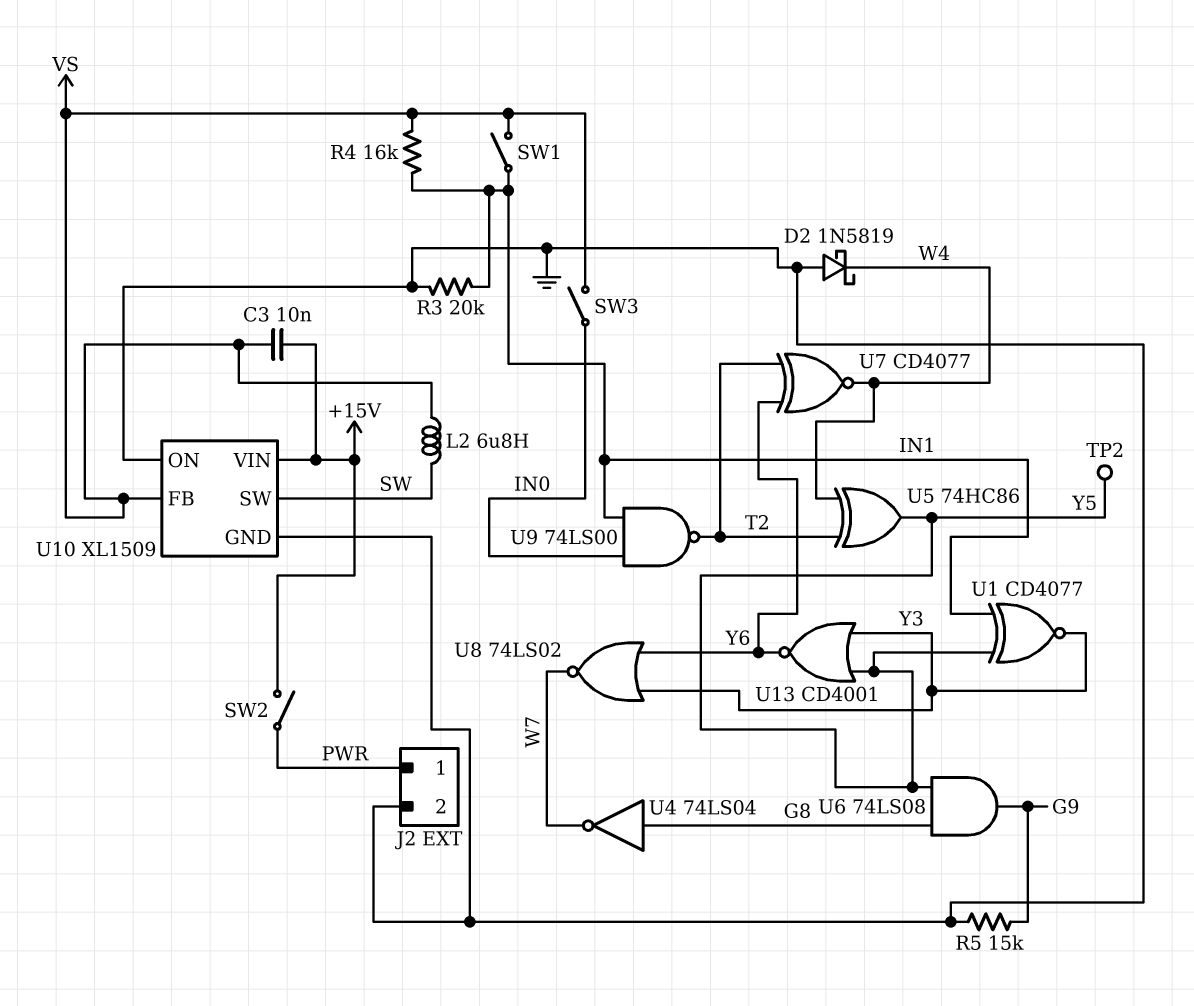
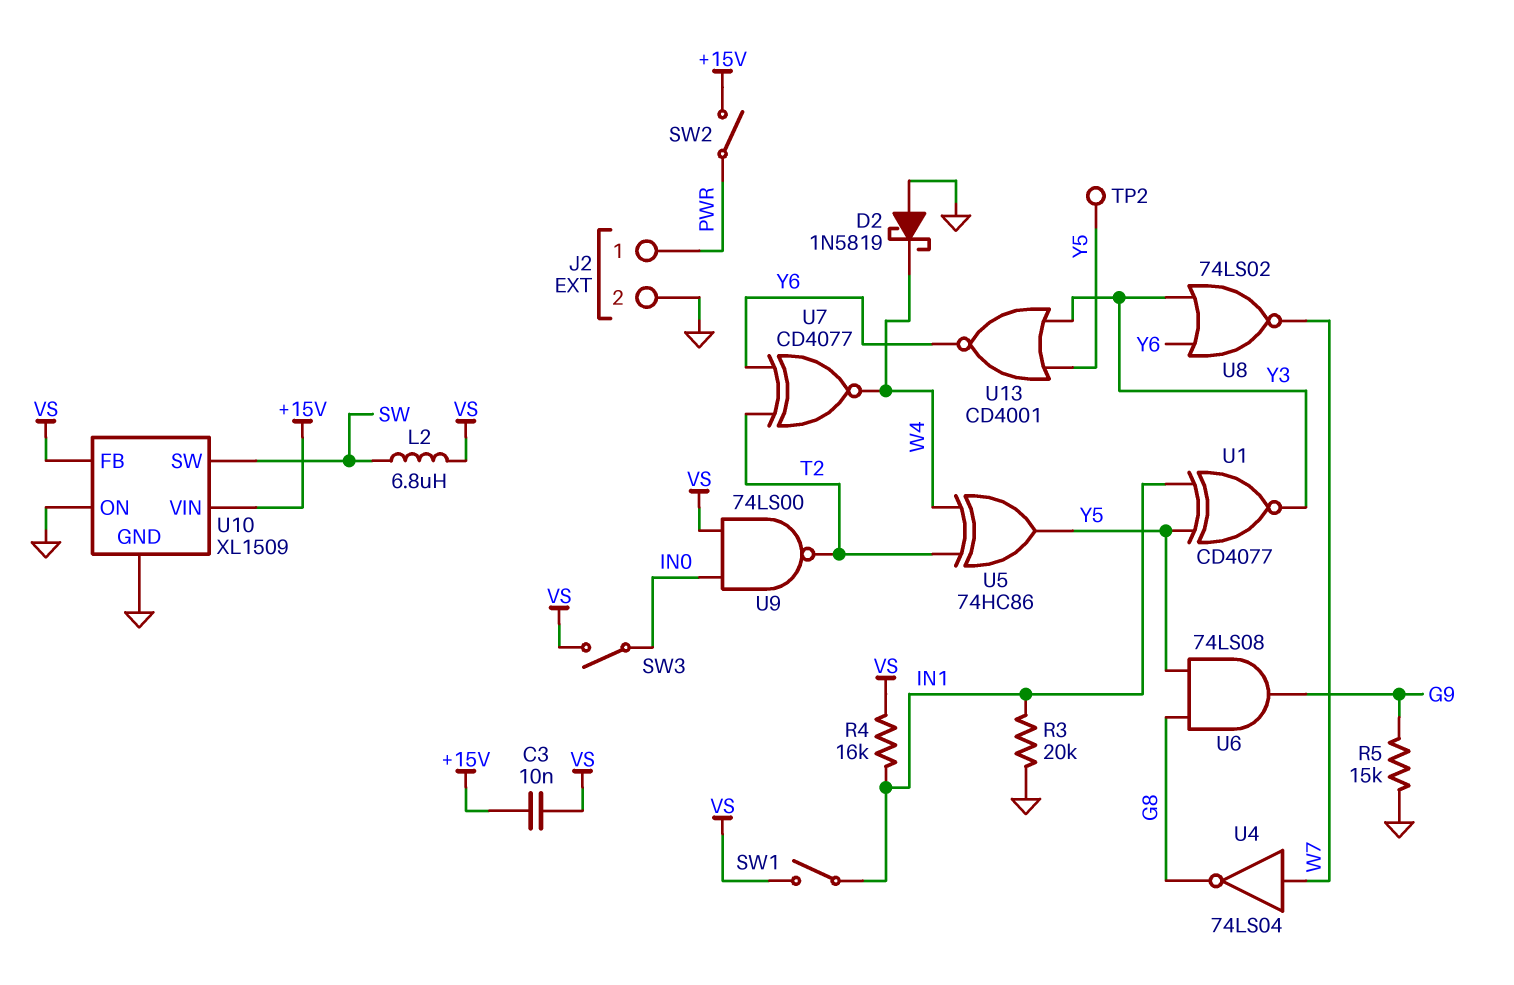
U4: NOT 74LS04 (in G8, out W7) -> NOT 74LS04 (in W7, out G8)
U9: NAND 74LS00 (in IN0, in IN1, out T2) -> NAND 74LS00 (in IN0, in VS, out T2)

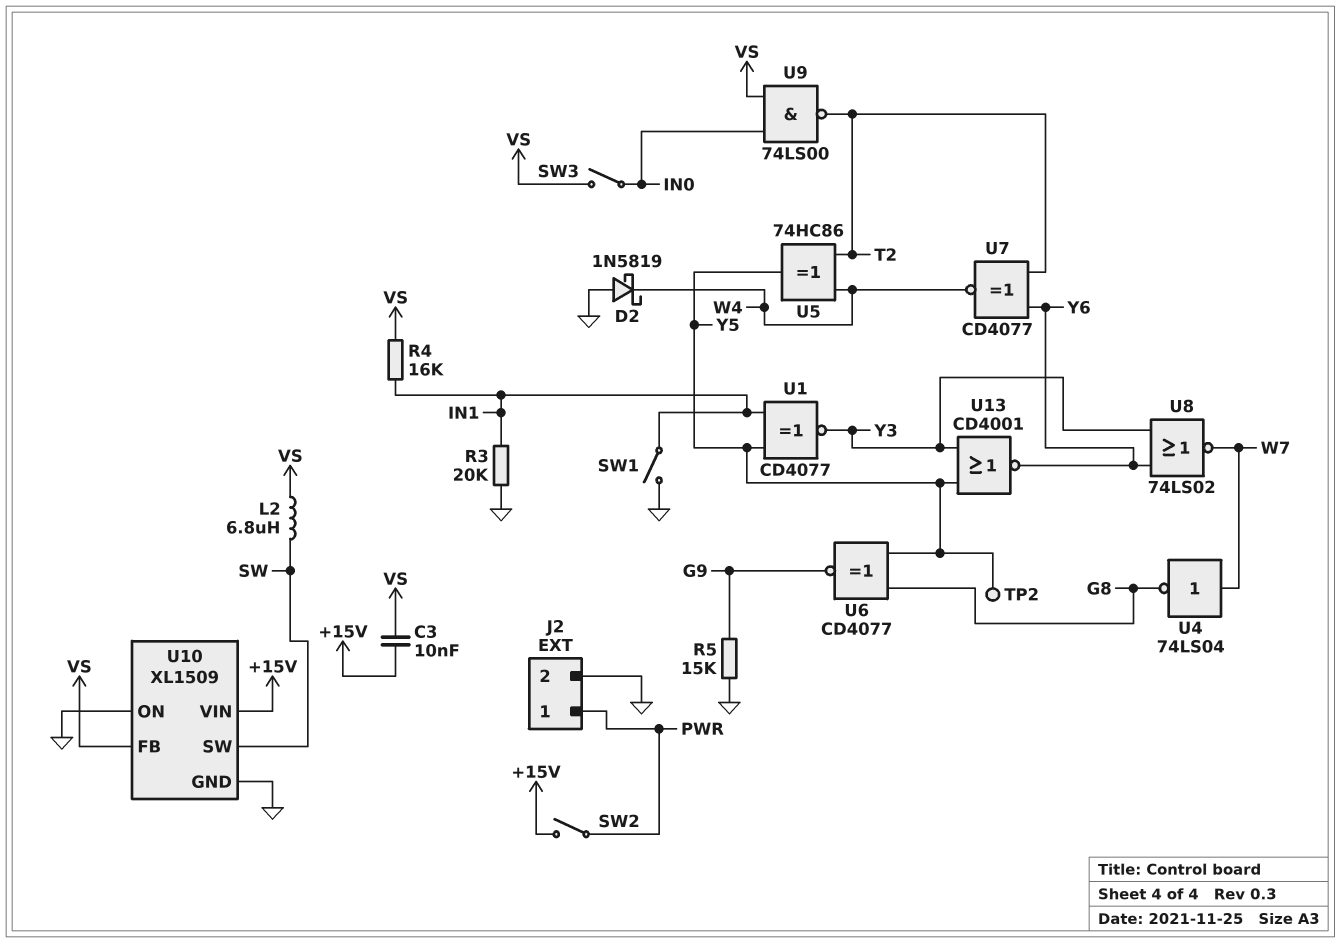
SW1: switch (IN1, VS) -> switch (GND, IN1)
U6: AND 74LS08 (in G8, in Y5, out G9) -> XNOR CD4077 (in G8, in Y5, out G9)

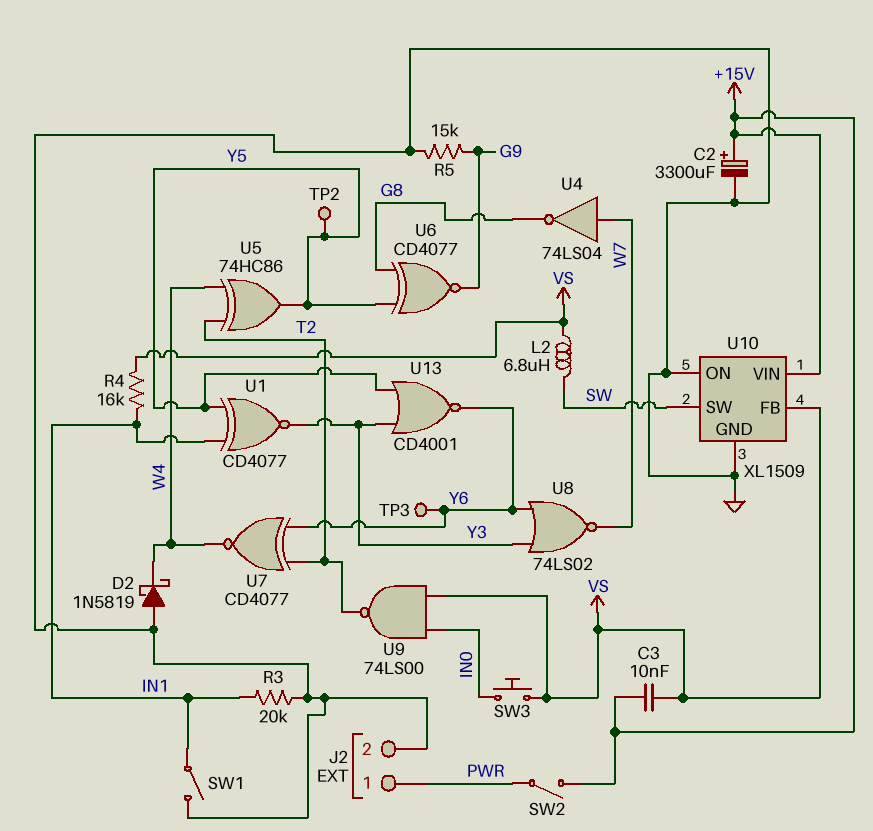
C2: none -> 3300uF (plus +15V, minus GND)
SW3: switch (IN0, VS) -> button (IN0, VS)
TP3: none -> test point (Y6)

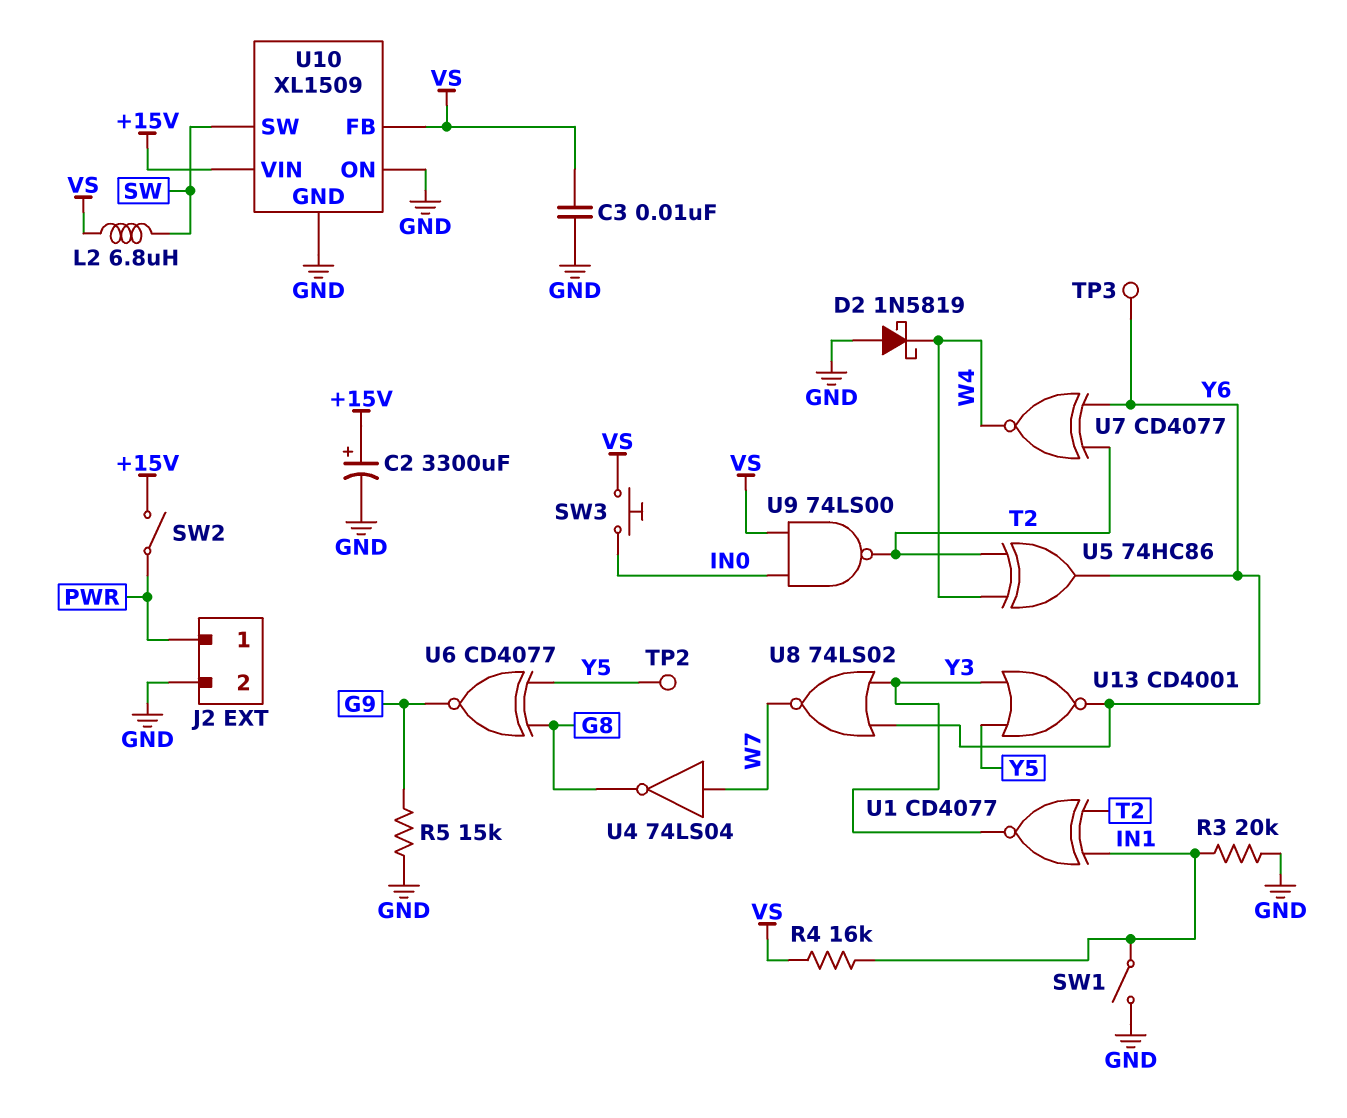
C3: 10nF (+15V, VS) -> 10nF (GND, VS)
U1: XNOR CD4077 (in IN1, in Y5, out Y3) -> XNOR CD4077 (in IN1, in T2, out Y3)
U5: XOR 74HC86 (in T2, in W4, out Y5) -> XOR 74HC86 (in T2, in W4, out Y6)

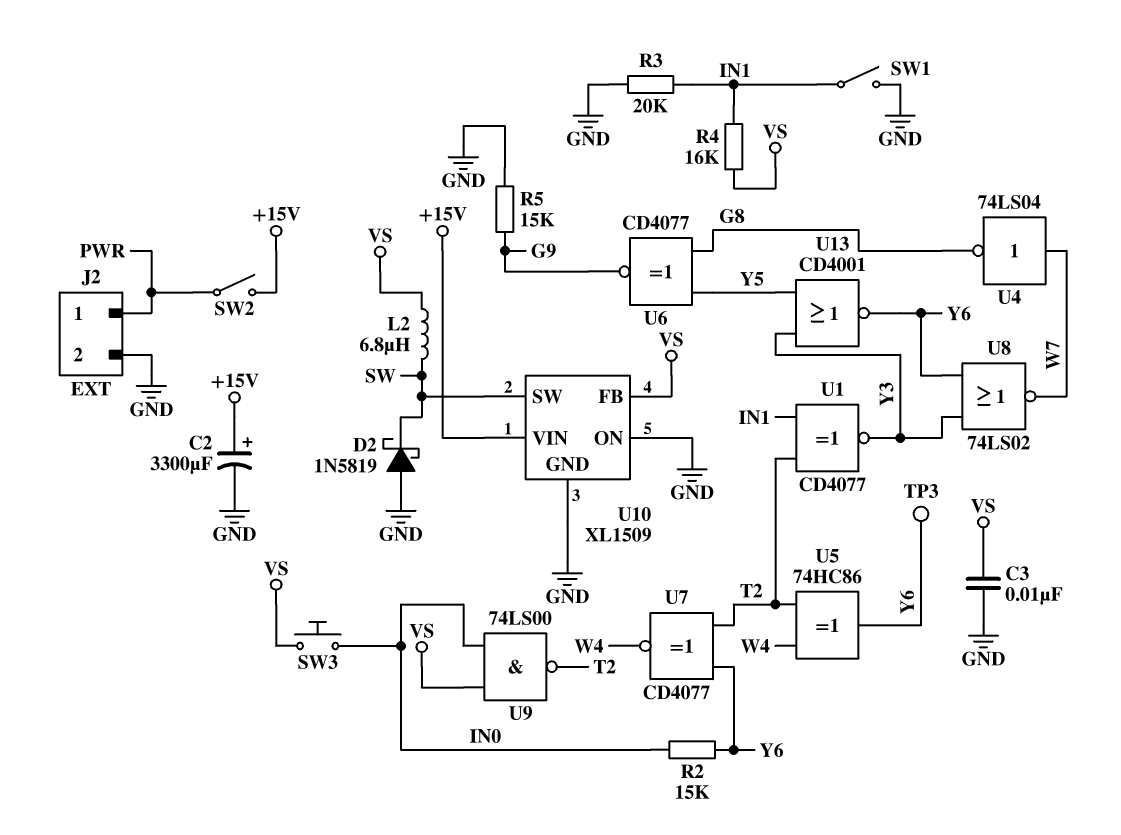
D2: schottky 1N5819 (A GND, K W4) -> schottky 1N5819 (A GND, K SW)
R2: none -> 15k (IN0, Y6)
TP2: test point (Y5) -> none

